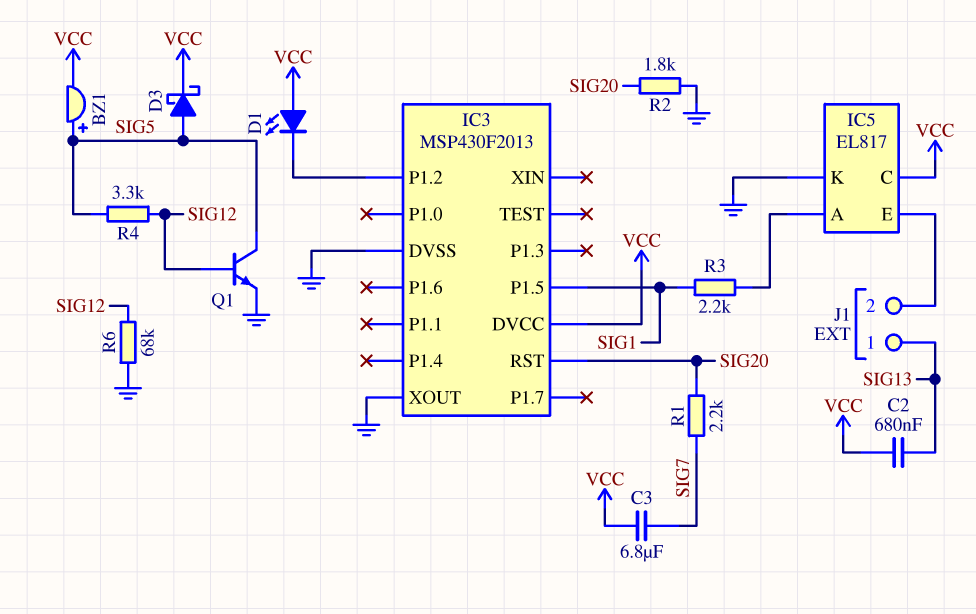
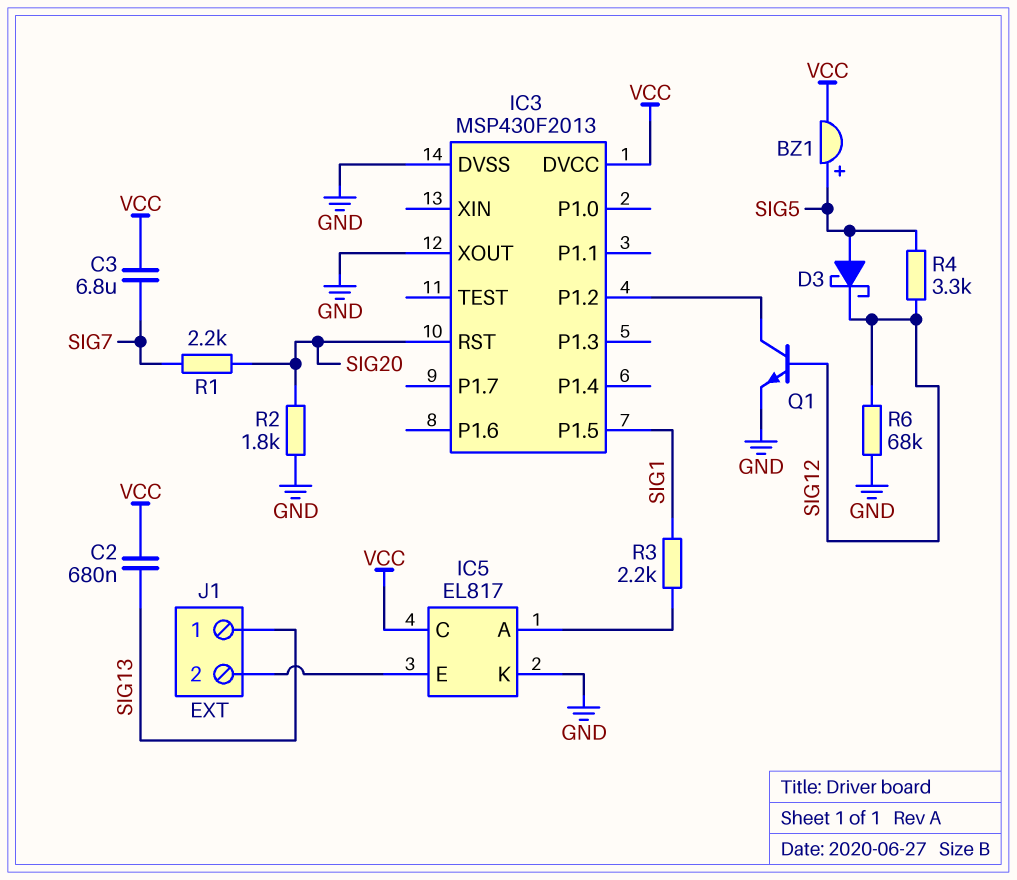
D1: LED (A VCC, K IC3/P1.2) -> none
D3: schottky (A SIG5, K VCC) -> schottky (A SIG5, K SIG12)
Q1: NPN (B SIG12, C SIG5, E GND) -> NPN (B SIG12, C IC3/P1.2, E GND)

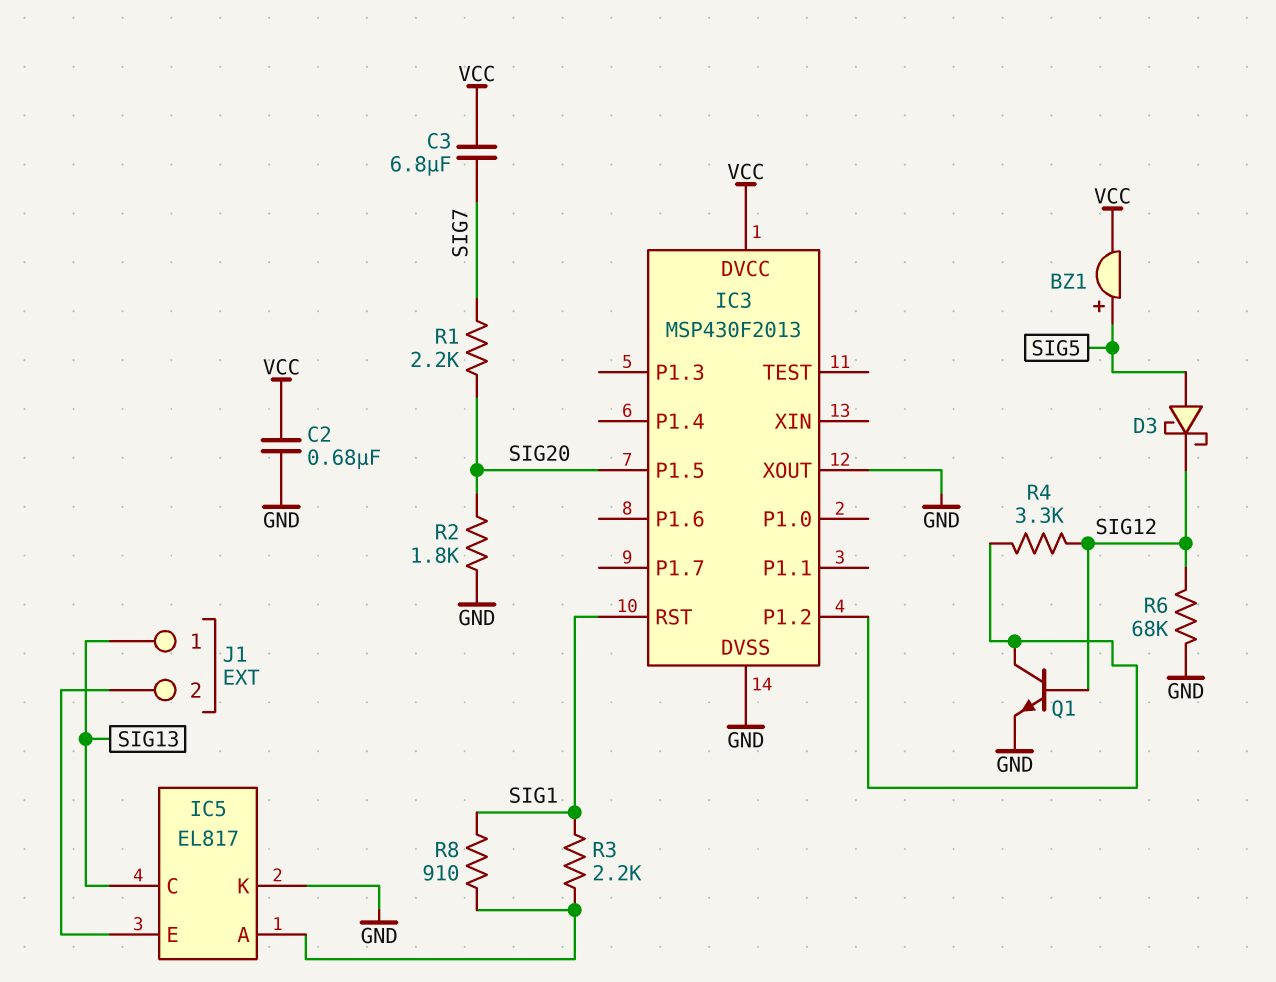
C2: 680nF (SIG13, VCC) -> 680nF (GND, VCC)
IC3 pin P1.5: SIG1 -> SIG20
IC3 pin RST: SIG20 -> SIG1
IC5 pin C: VCC -> SIG13
R4: 3.3k (SIG5, SIG12) -> 3.3k (IC3/P1.2, SIG12)
R8: none -> 910 (IC5/A, SIG1)

